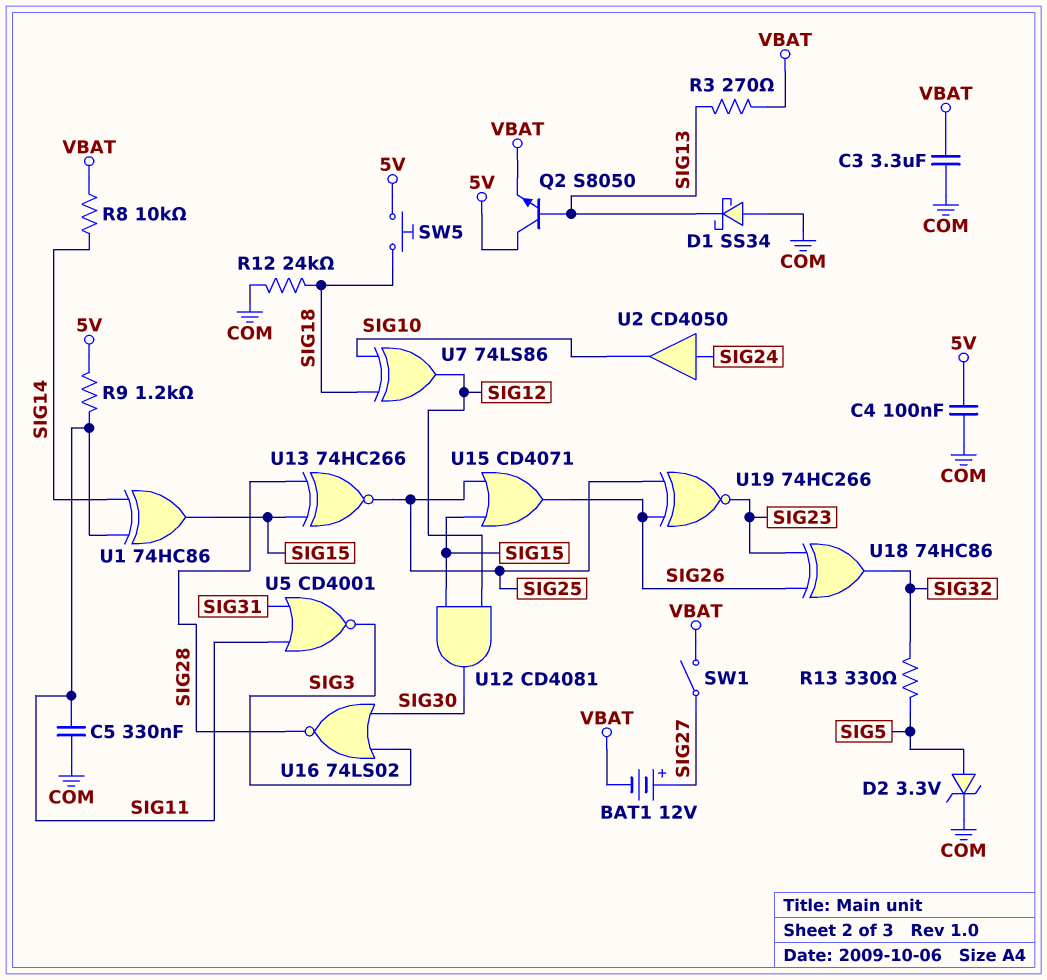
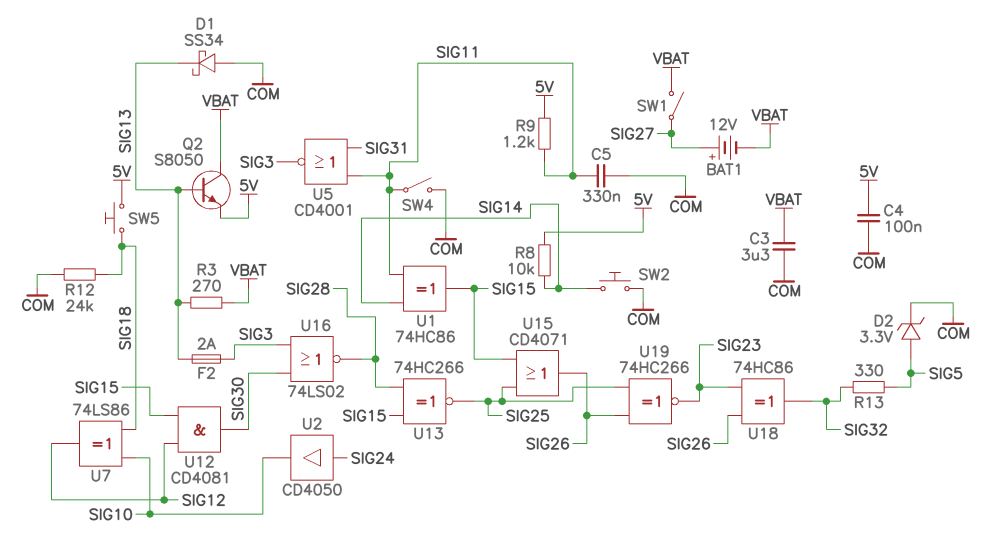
F2: none -> 2A (SIG3, SIG13)
Q2: NPN S8050 (B SIG13, C 5V, E VBAT) -> NPN S8050 (B SIG13, C VBAT, E 5V)
R8: 10k (SIG14, VBAT) -> 10k (5V, SIG14)
SW2: none -> button (COM, SIG14)
SW4: none -> switch (COM, SIG11)

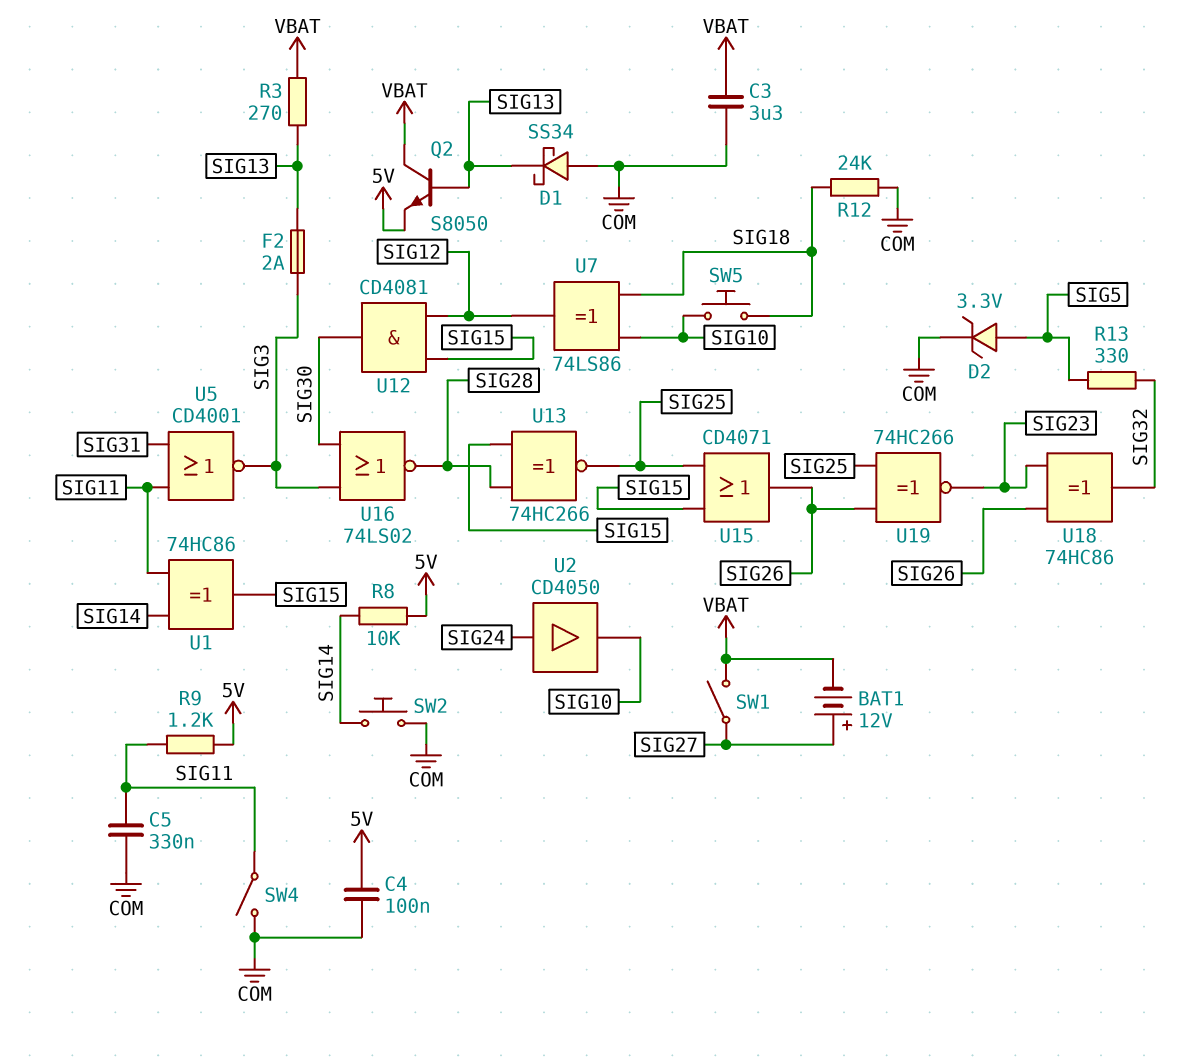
SW5: button (5V, SIG18) -> button (SIG10, SIG18)

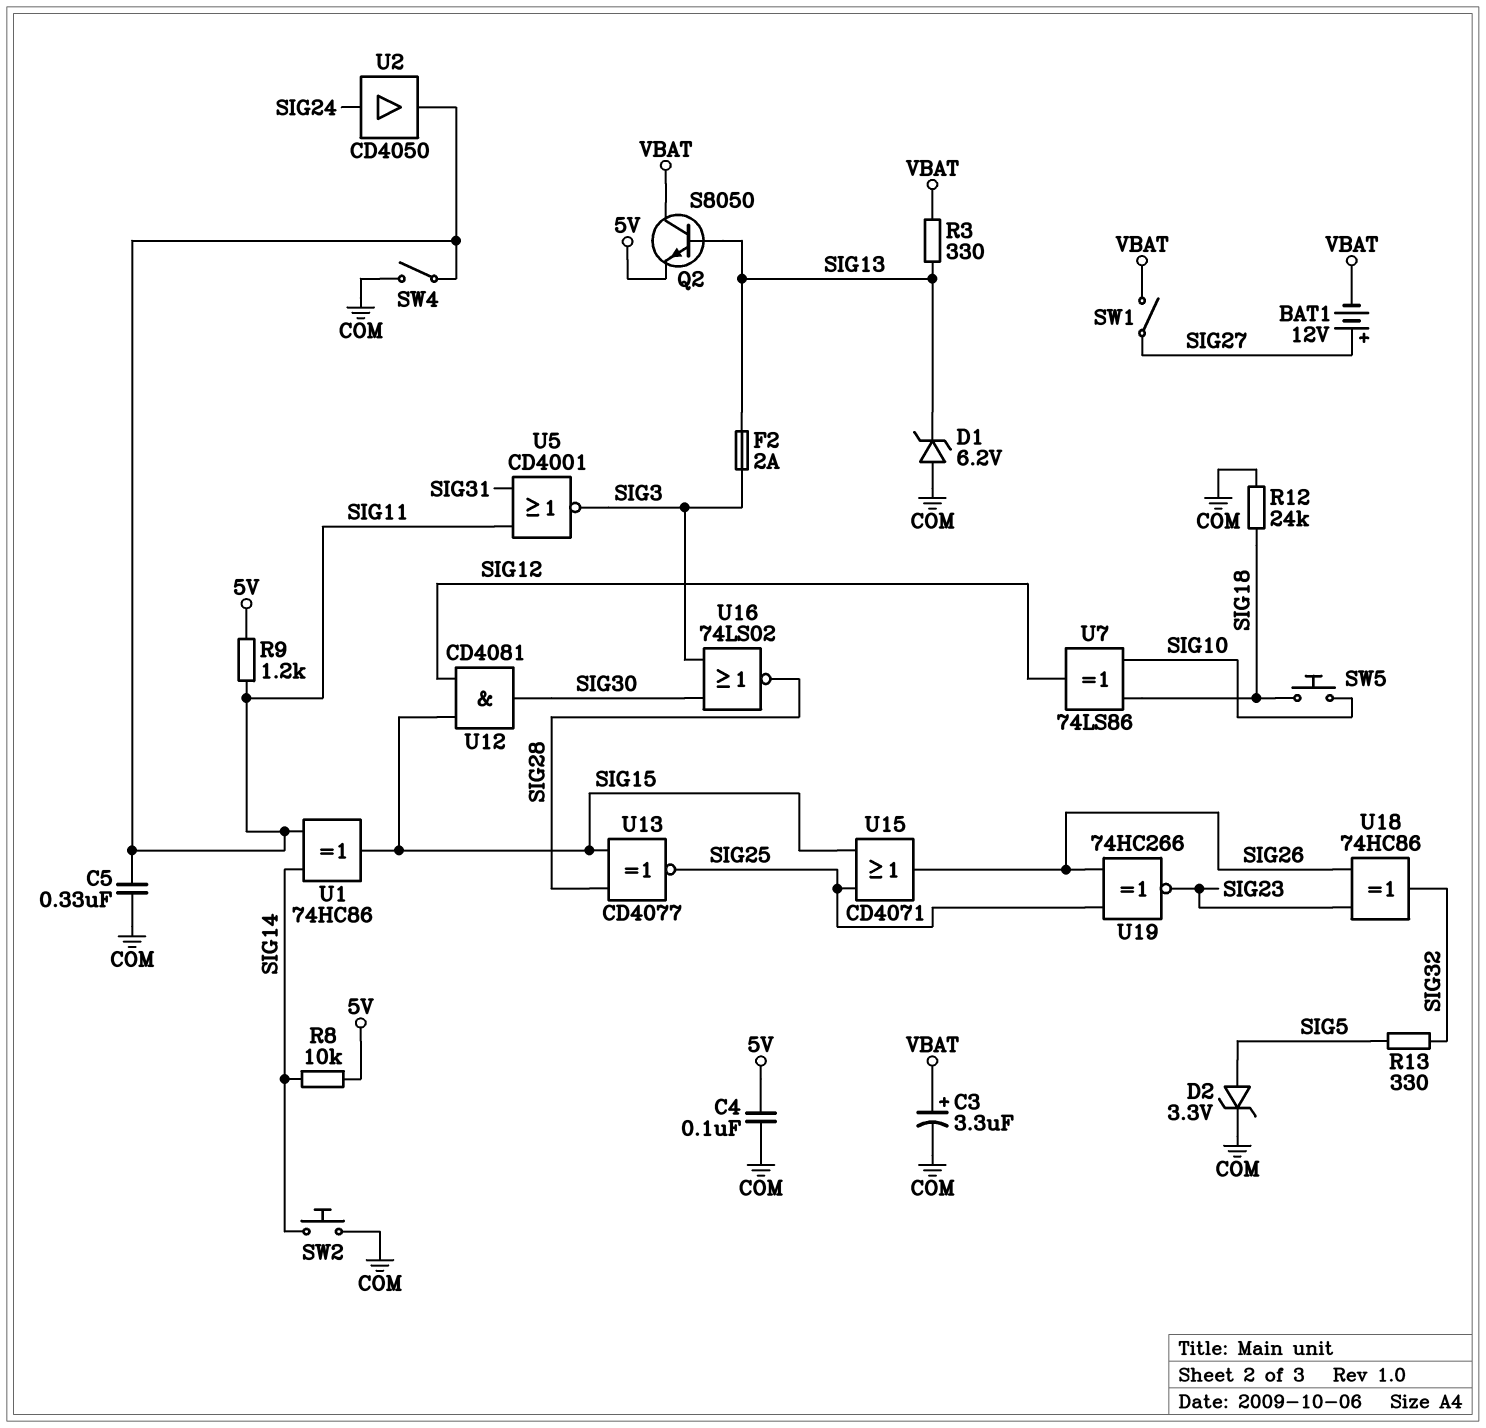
C3: 3.3uF (COM, VBAT) -> 3.3uF (plus VBAT, minus COM)
D1: schottky SS34 (A COM, K SIG13) -> zener 6.2V (A COM, K SIG13)
R3: 270 (SIG13, VBAT) -> 330 (SIG13, VBAT)
U2: buffer CD4050 (in SIG24, out SIG10) -> buffer CD4050 (in SIG24, out SIG11)
U13: XNOR 74HC266 (in SIG15, in SIG28, out SIG25) -> XNOR CD4077 (in SIG15, in SIG28, out SIG25)

